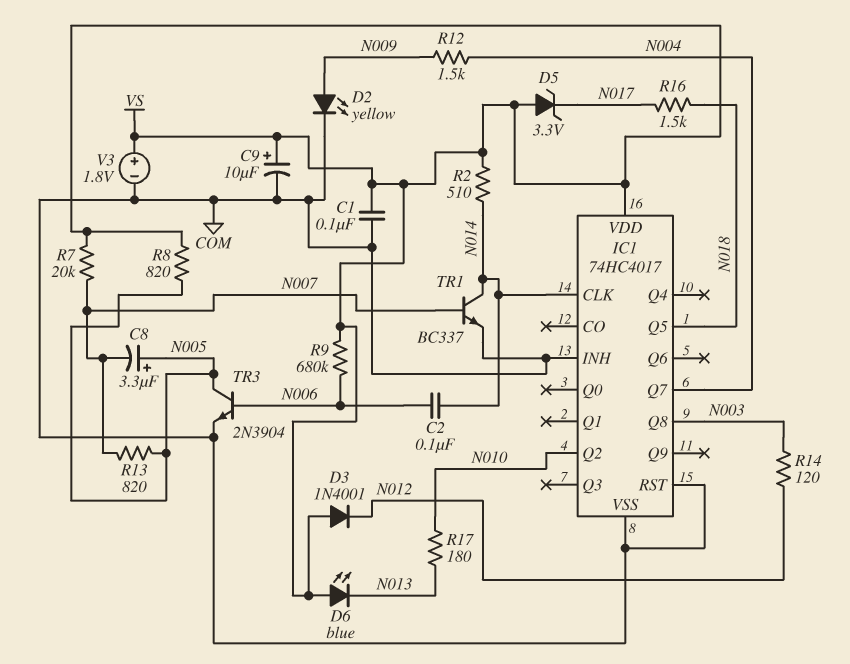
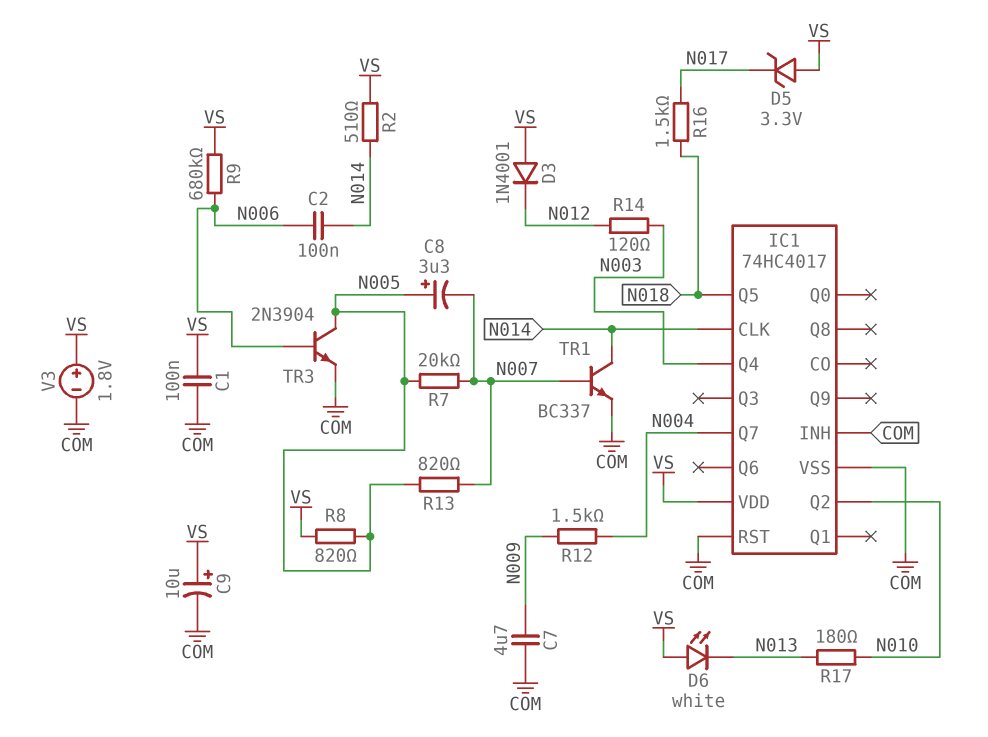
C7: none -> 4.7uF (COM, N009)
D2: LED yellow (A N009, K COM) -> none
D6: LED blue (A VS, K N013) -> LED white (A VS, K N013)
IC1 pin Q4: none -> N003
IC1 pin Q8: N003 -> none
R7: 20k (N007, VS) -> 20k (N005, N007)

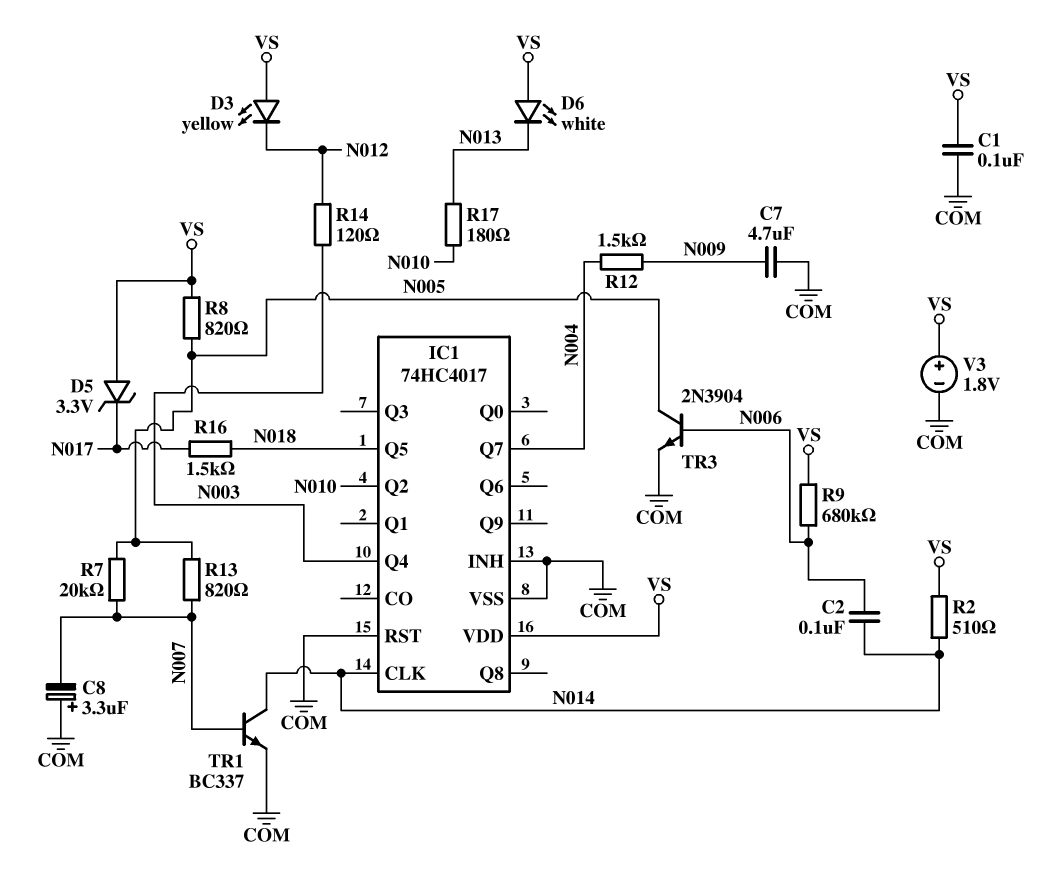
C8: 3.3uF (plus N005, minus N007) -> 3.3uF (plus COM, minus N007)
C9: 10uF (plus VS, minus COM) -> none
D3: diode 1N4001 (A VS, K N012) -> LED yellow (A VS, K N012)

